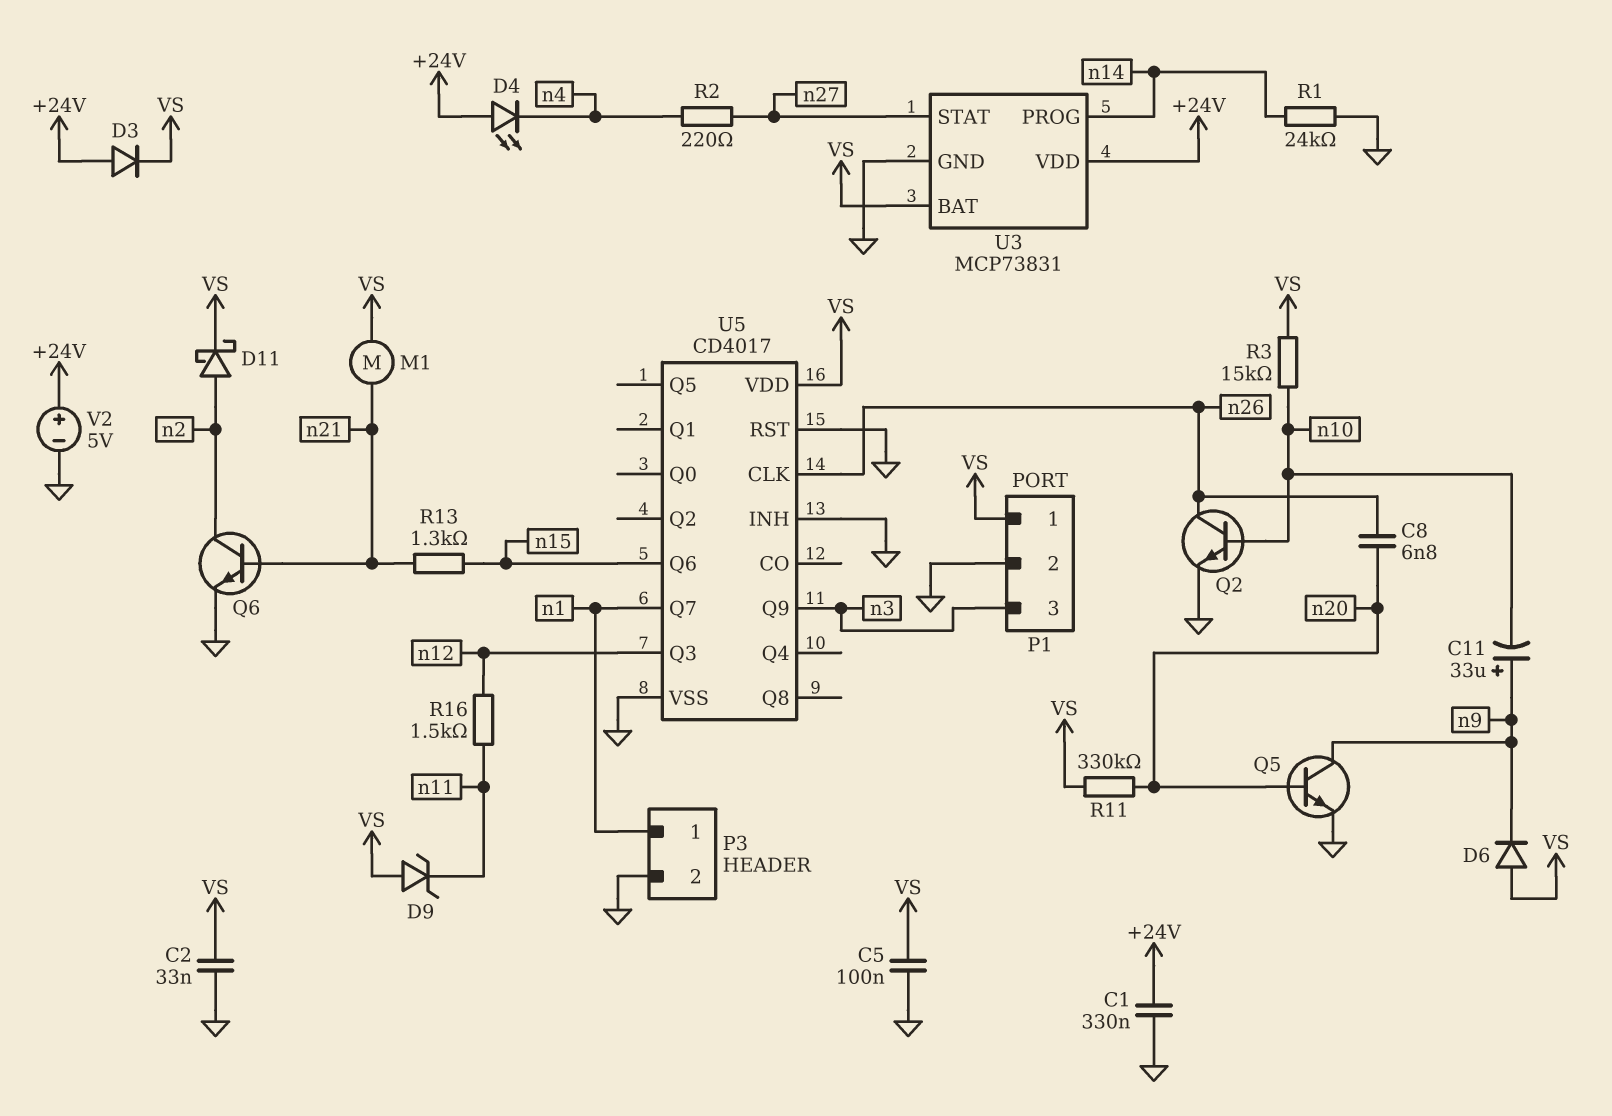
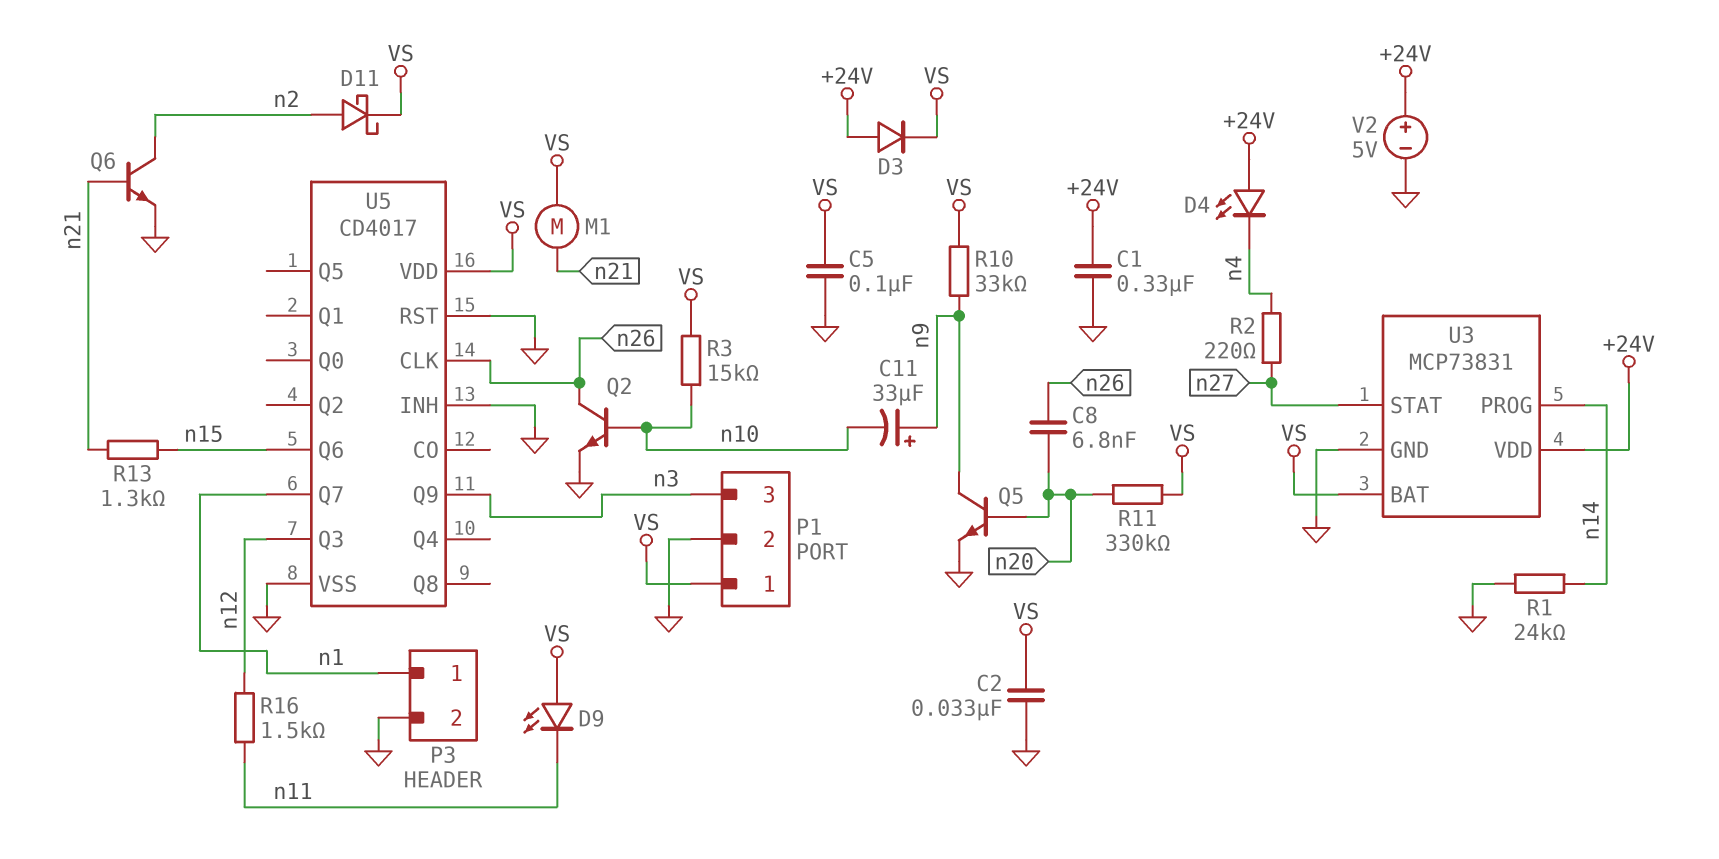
D6: diode (A VS, K n9) -> none
D9: zener (A VS, K n11) -> LED (A VS, K n11)
R10: none -> 33k (VS, n9)

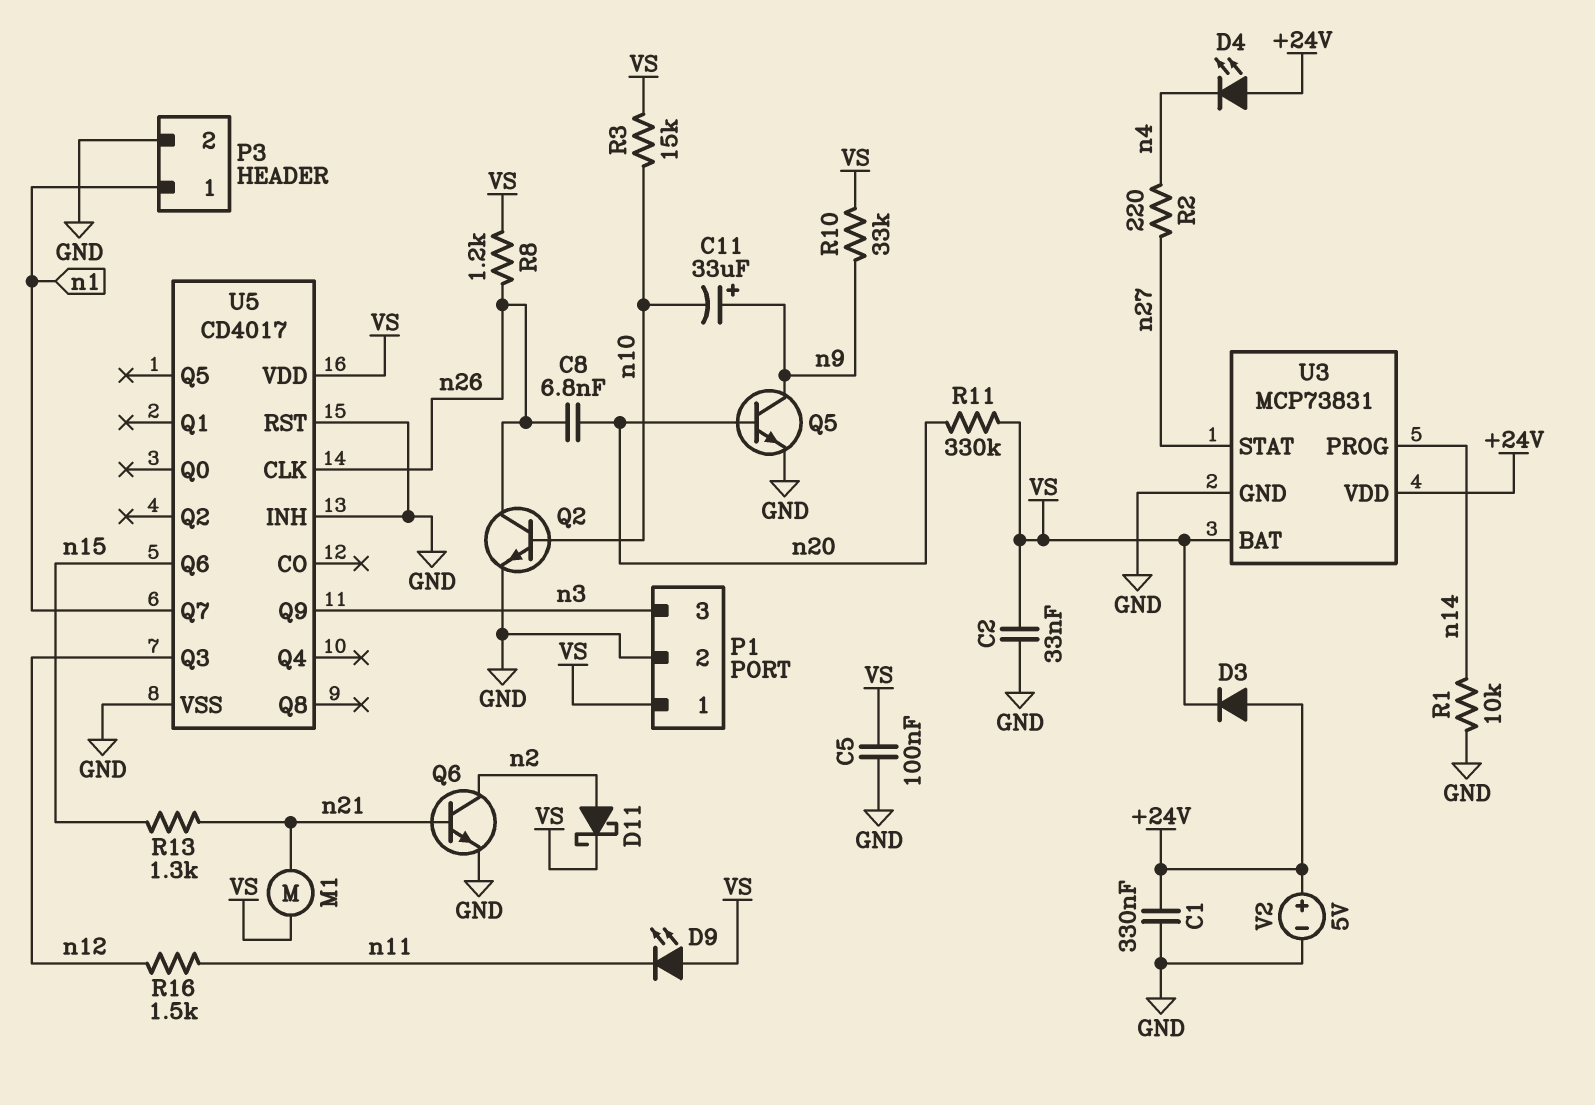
R1: 24k (GND, n14) -> 10k (GND, n14)
R8: none -> 1.2k (VS, n26)

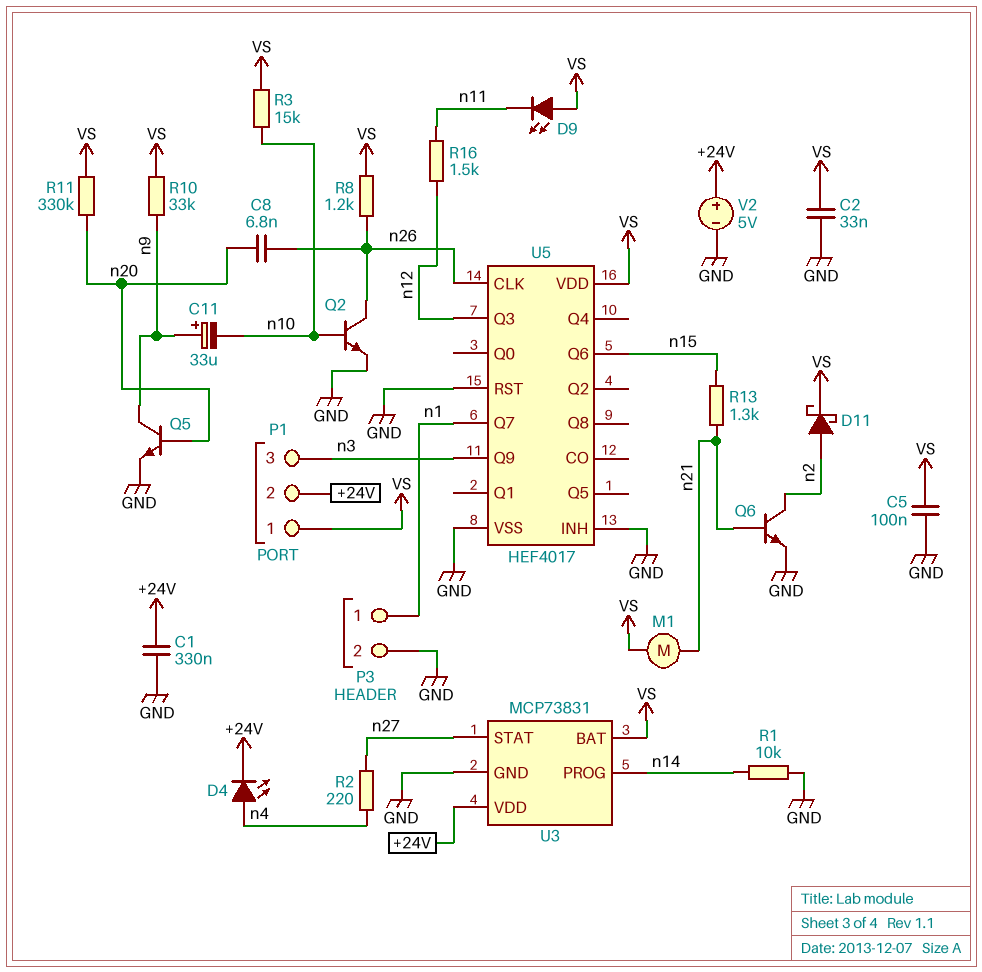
D3: diode (A +24V, K VS) -> none
D4: LED (A +24V, K n4) -> LED (A n4, K +24V)
P1 pin 2: GND -> +24V
U5: CD4017 -> HEF4017

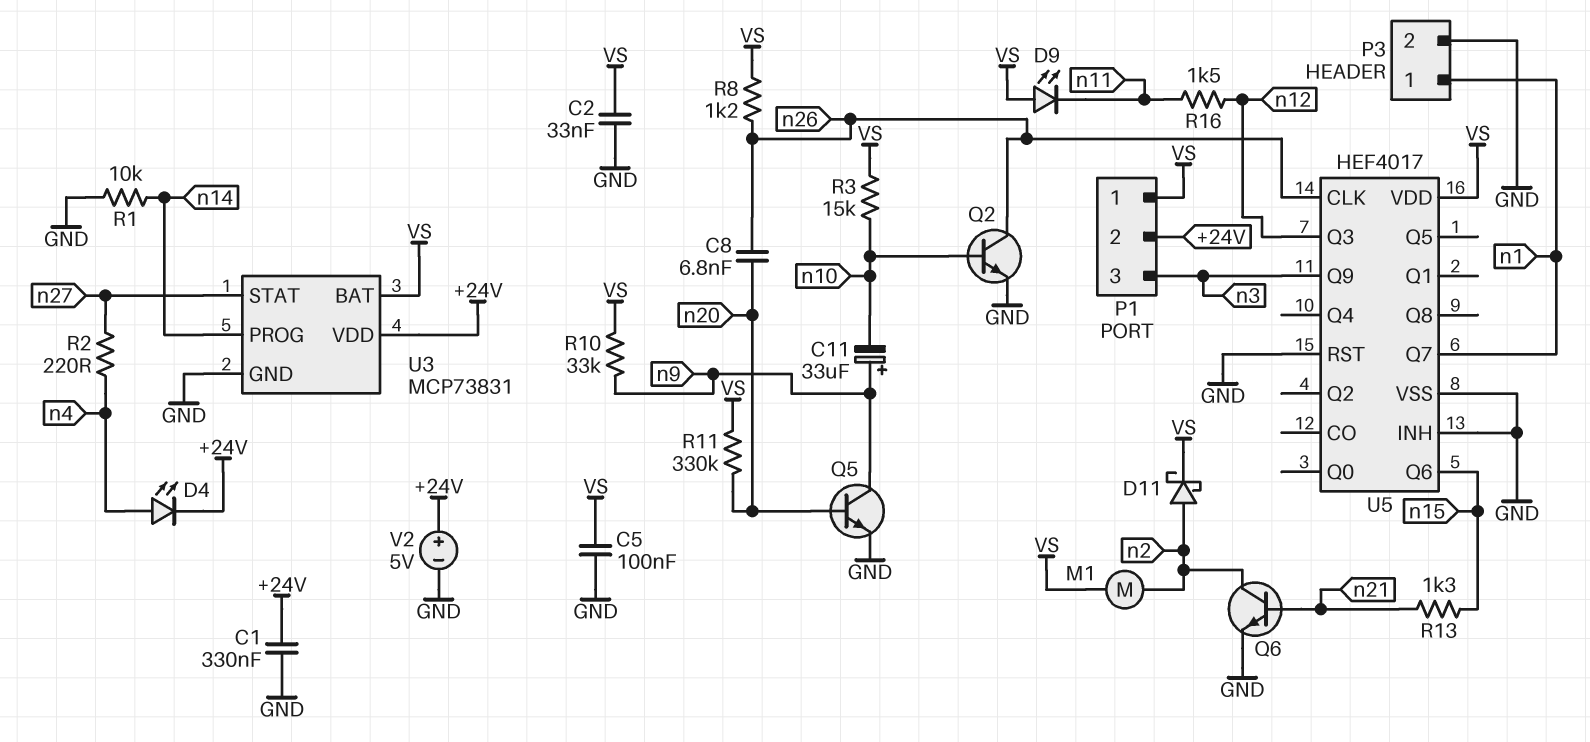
M1: motor (VS, n21) -> motor (VS, n2)

